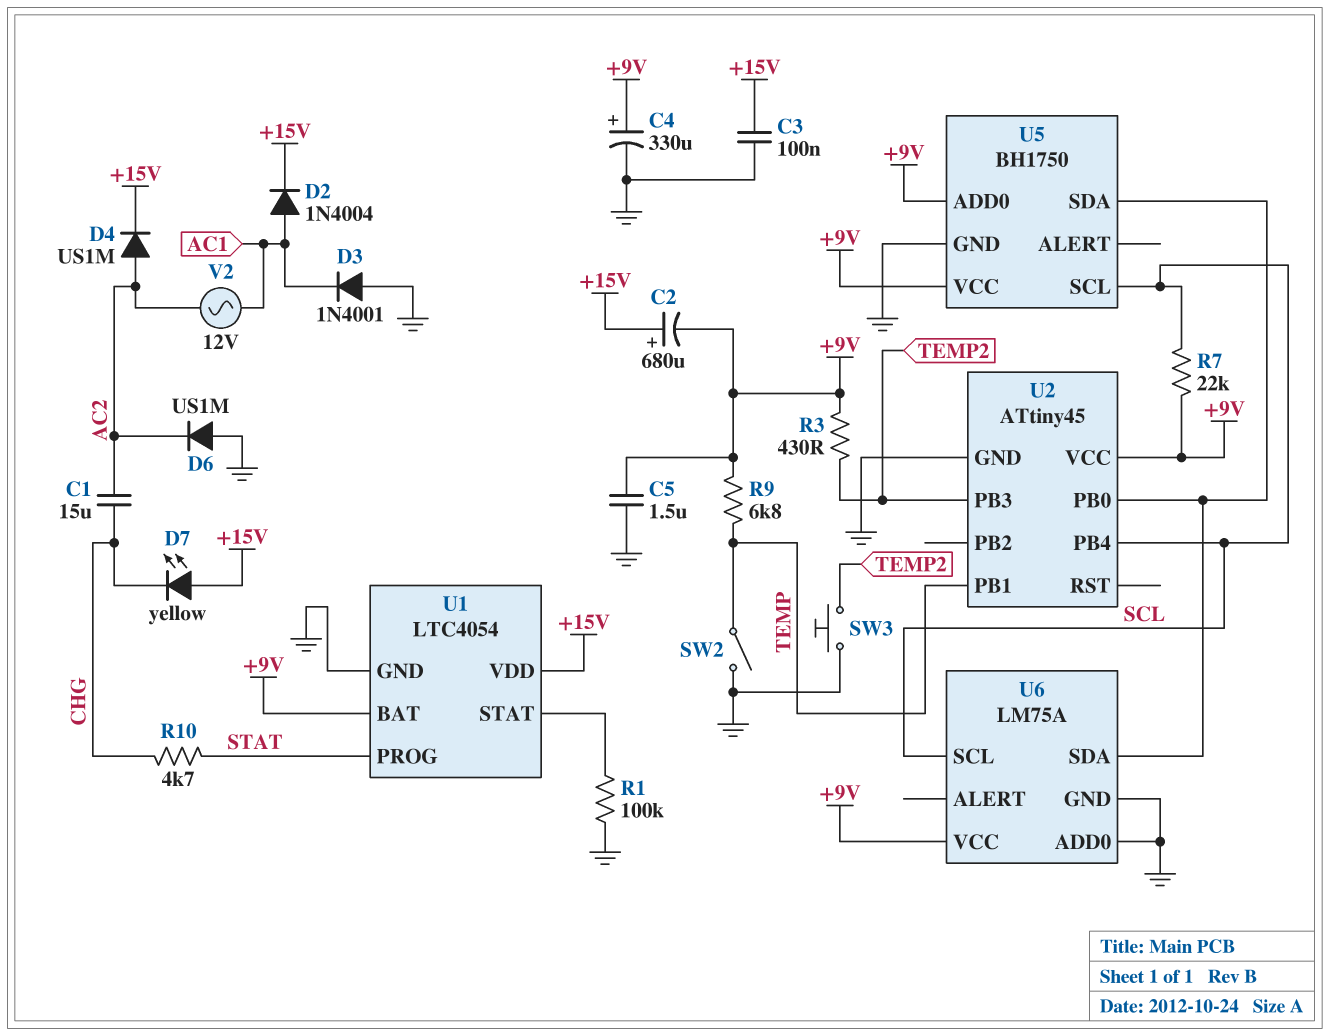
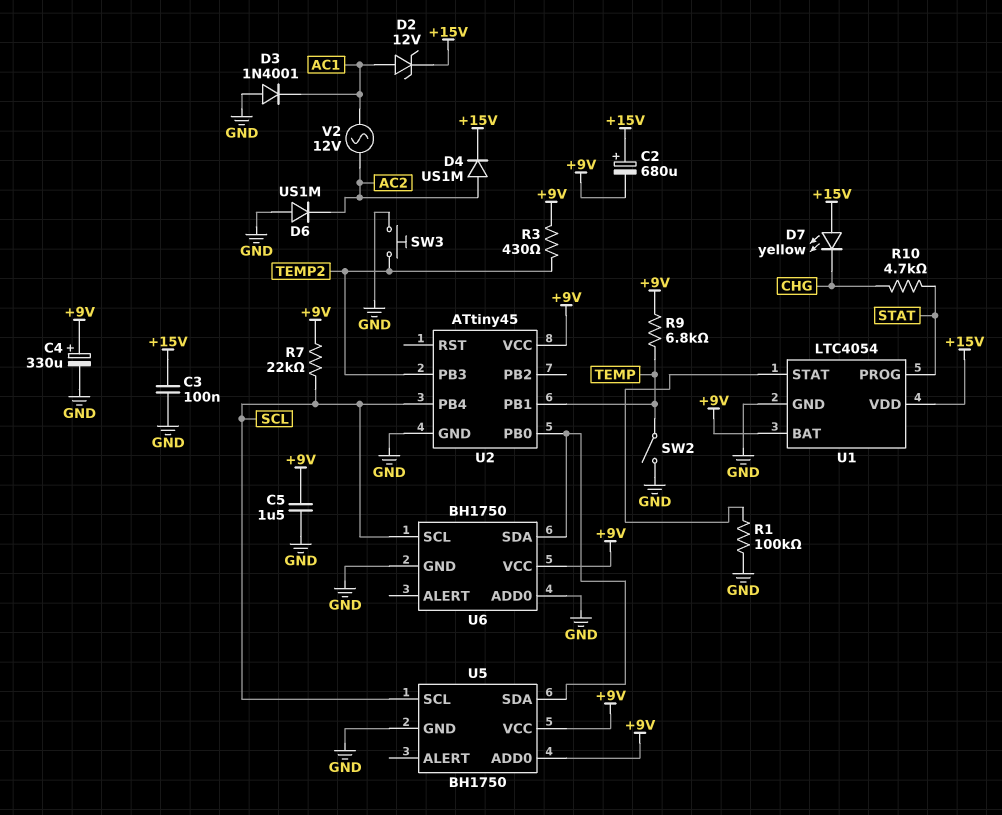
C1: 15uF (AC2, CHG) -> none
D2: diode 1N4004 (A AC1, K +15V) -> zener 12V (A AC1, K +15V)
U6: LM75A -> BH1750

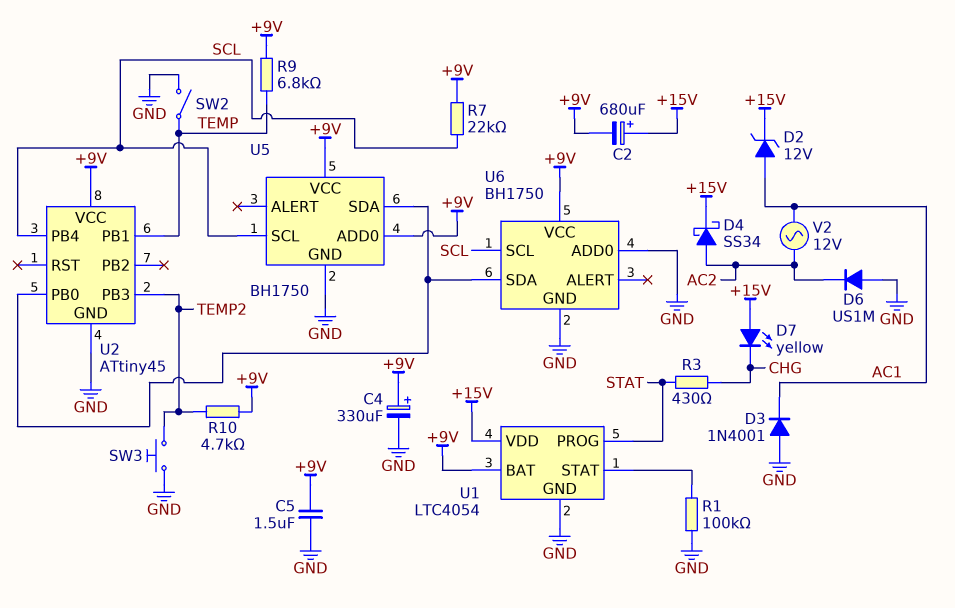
C3: 100nF (+15V, GND) -> none
D4: diode US1M (A AC2, K +15V) -> schottky SS34 (A AC2, K +15V)
R3: 430 (+9V, TEMP2) -> 430 (CHG, STAT)
R10: 4.7k (CHG, STAT) -> 4.7k (+9V, TEMP2)

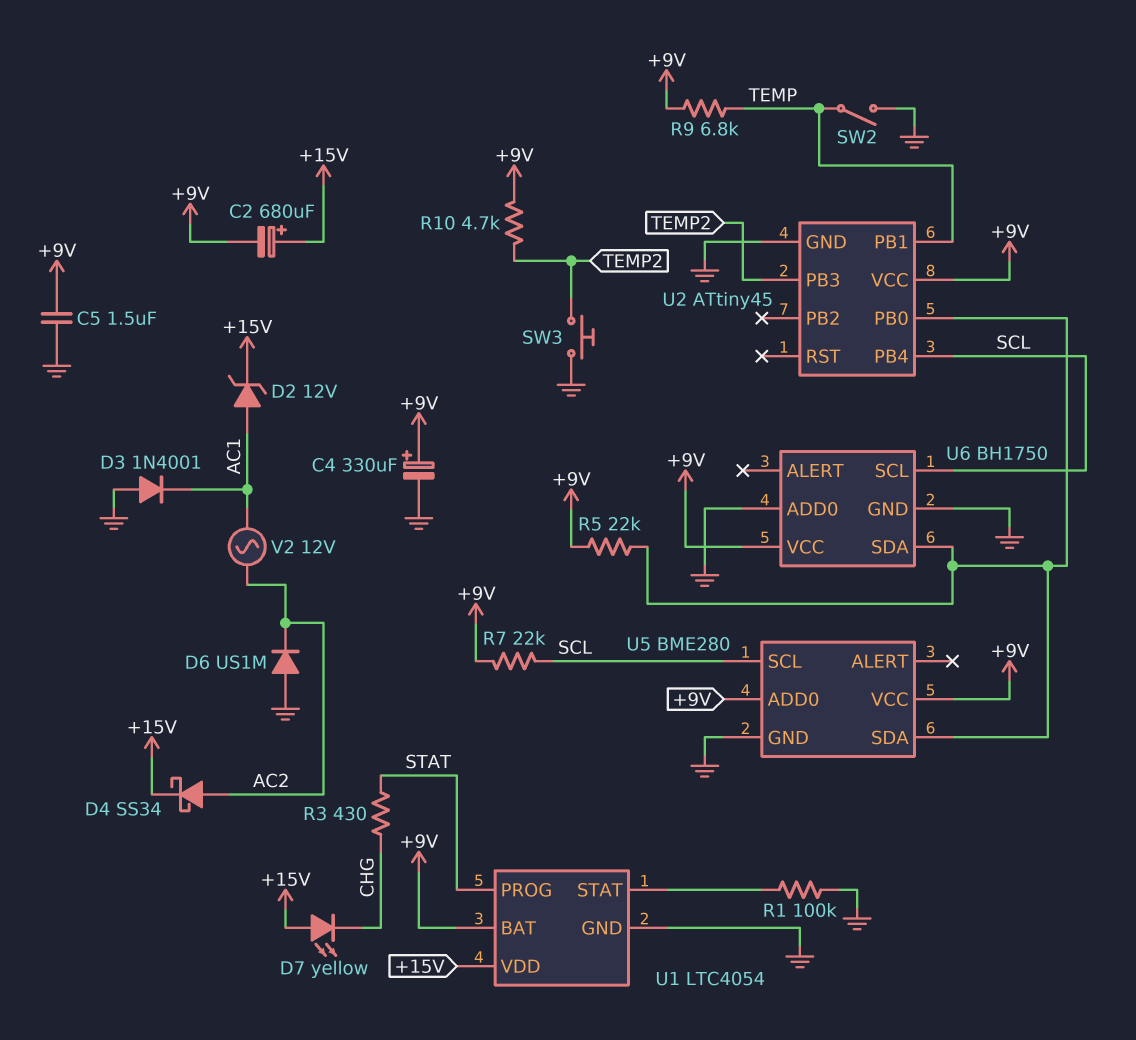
R5: none -> 22k (+9V, U2/PB0)
U5: BH1750 -> BME280

